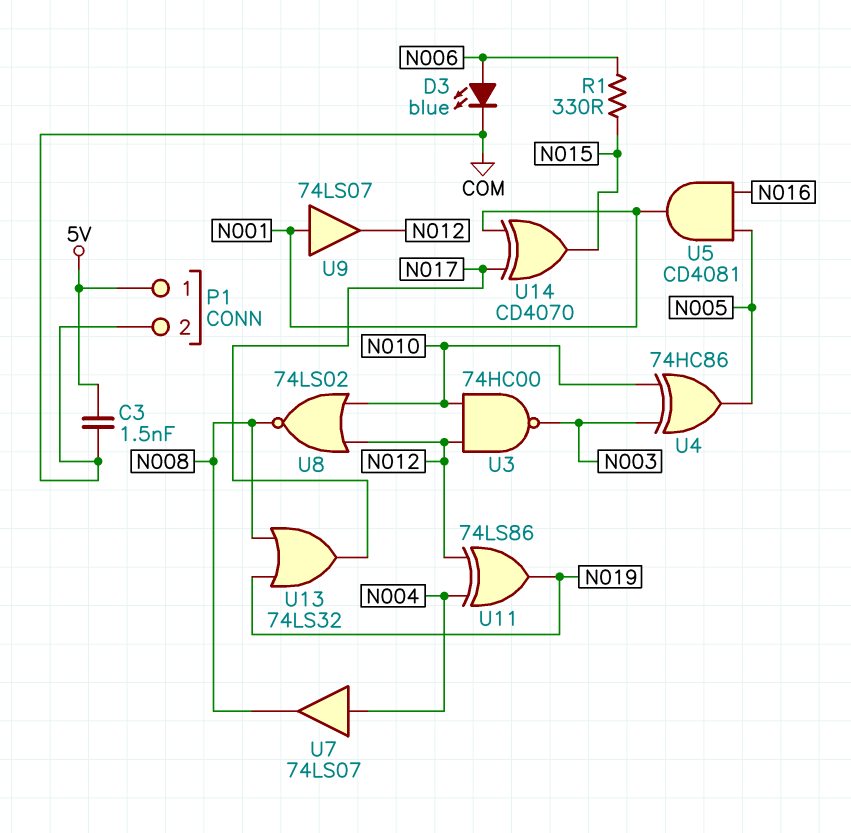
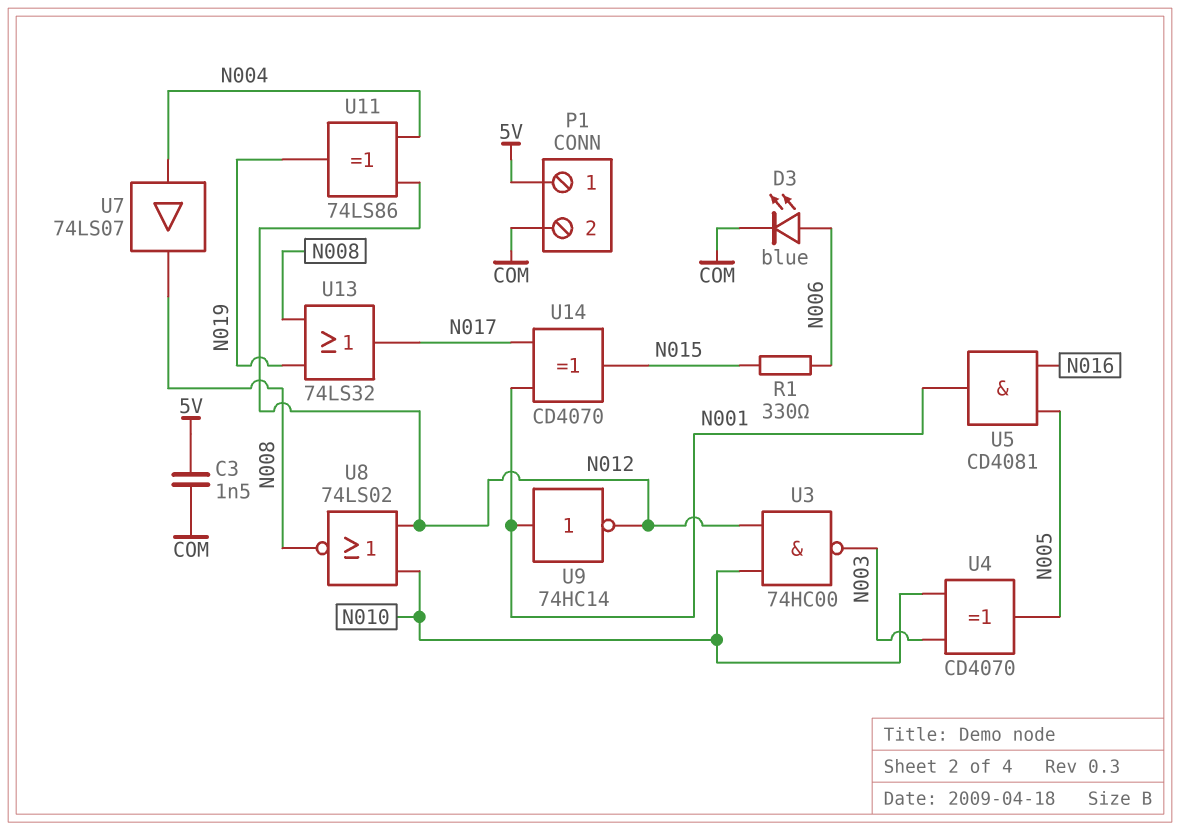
U4: XOR 74HC86 (in N003, in N010, out N005) -> XOR CD4070 (in N003, in N010, out N005)
U9: buffer 74LS07 (in N001, out N012) -> NOT 74HC14 (in N001, out N012)

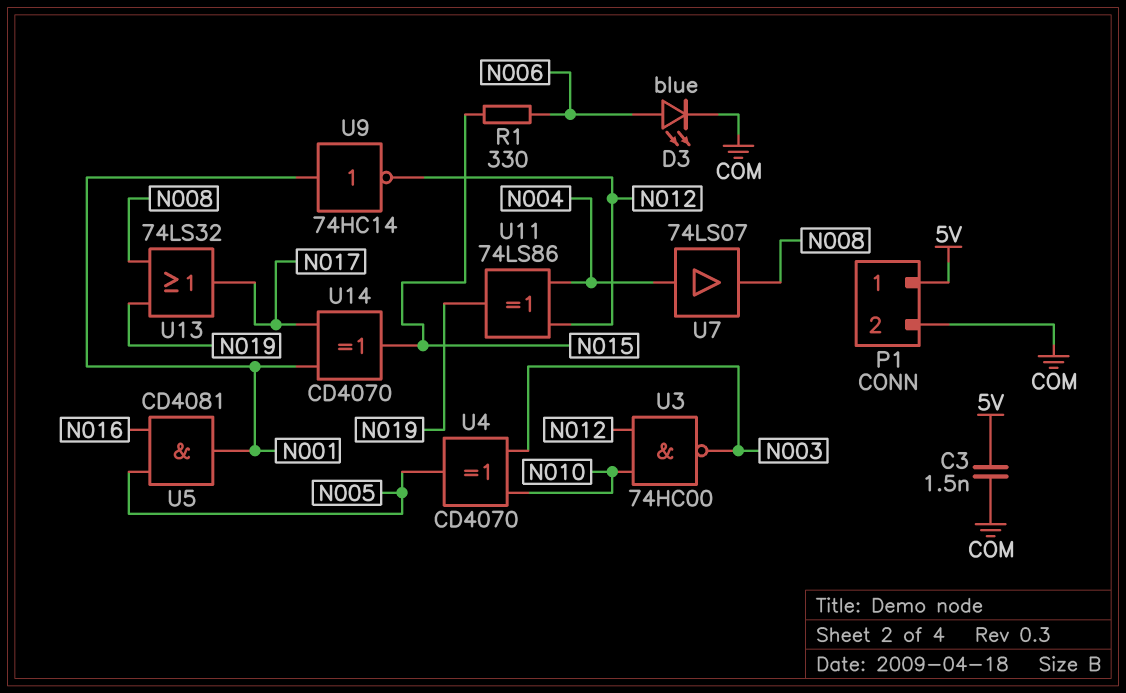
U8: NOR 74LS02 (in N010, in N012, out N008) -> none

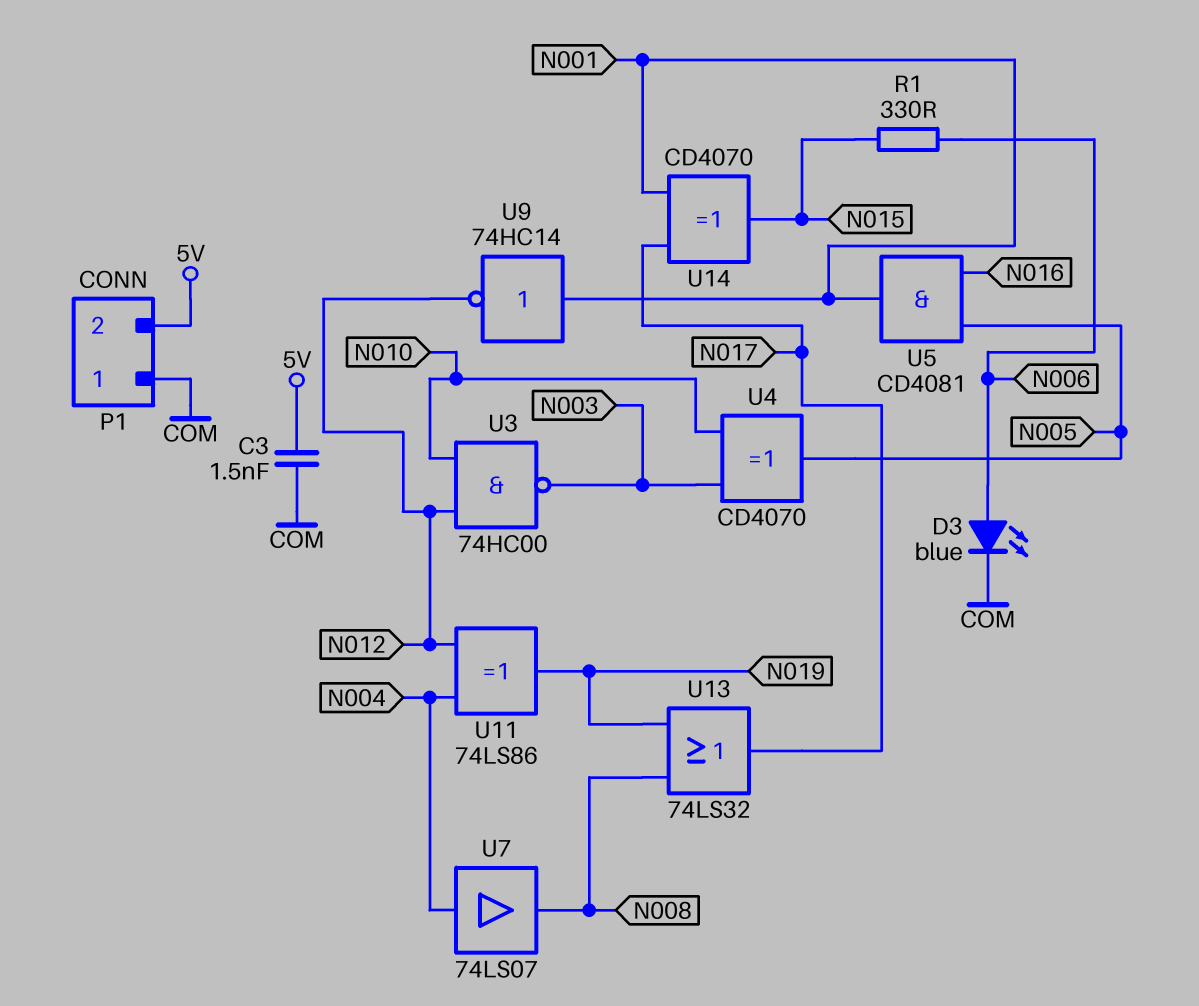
P1 pin 1: 5V -> COM
P1 pin 2: COM -> 5V

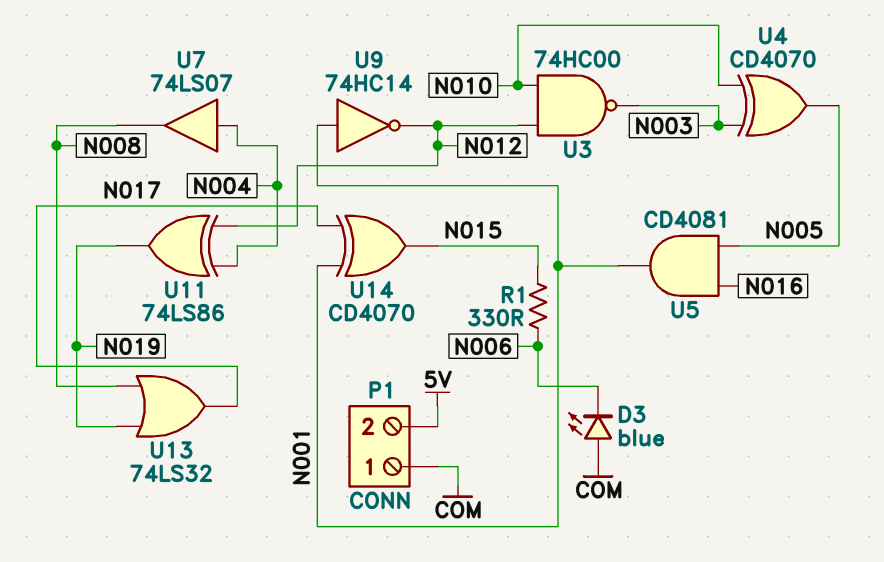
C3: 1.5nF (5V, COM) -> none
D3: LED blue (A N006, K COM) -> LED blue (A COM, K N006)

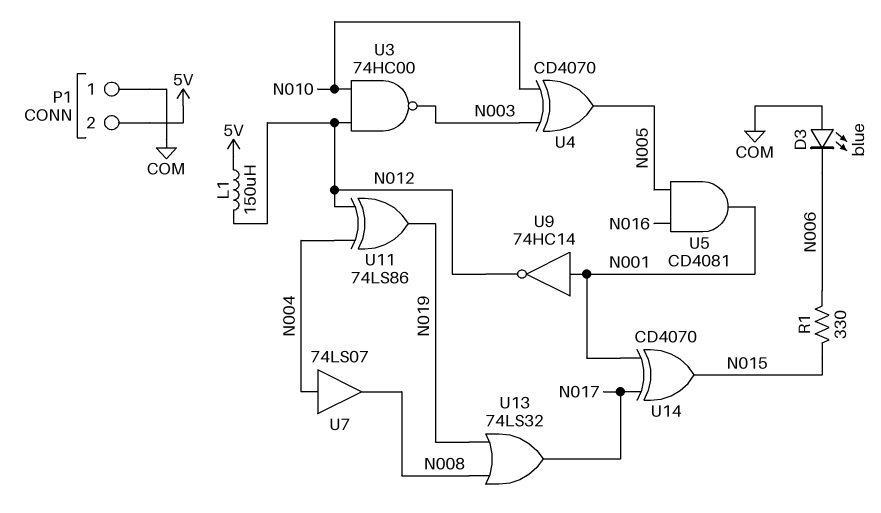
L1: none -> 150uH (5V, N012)

